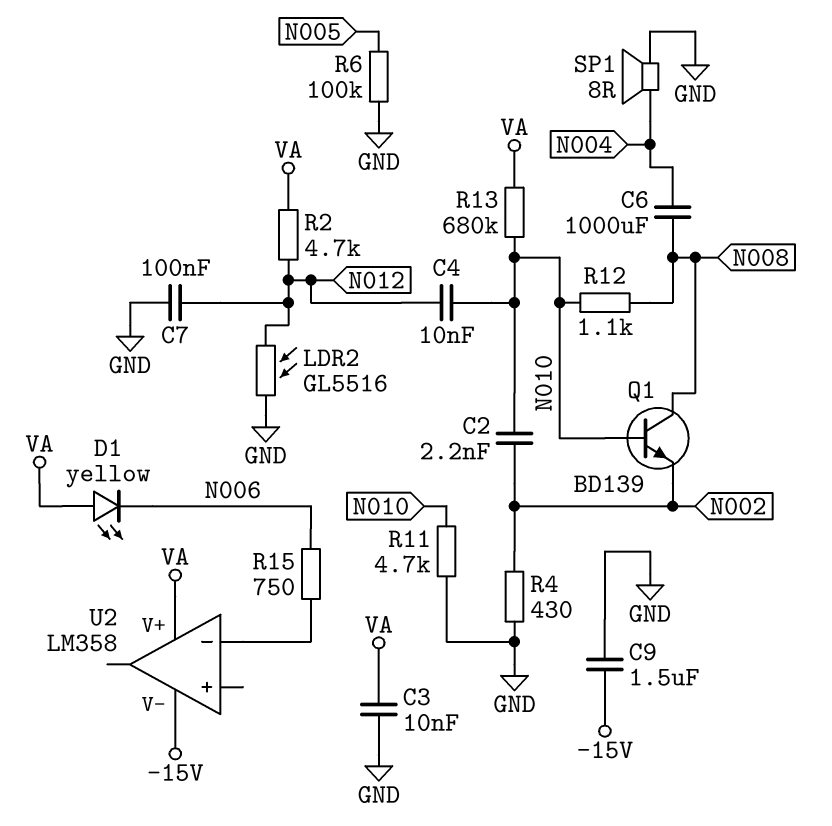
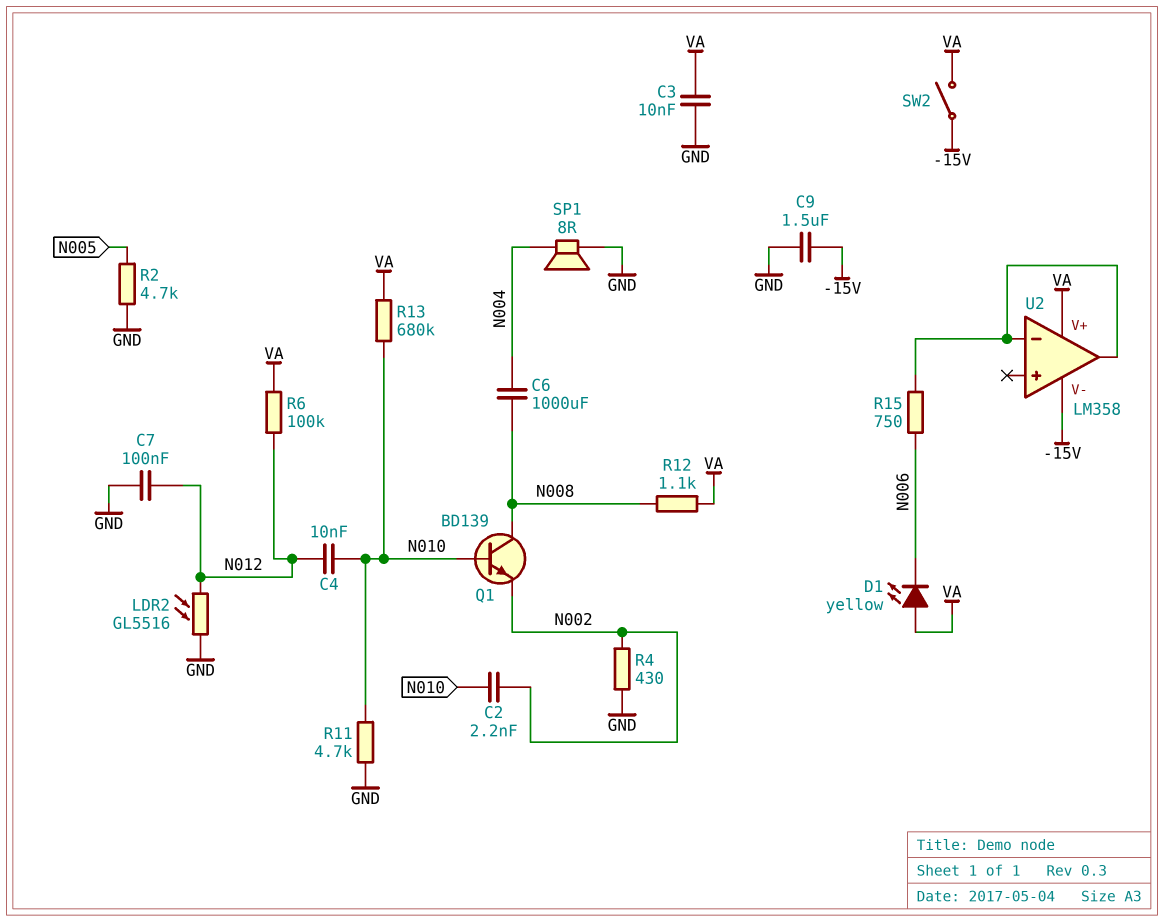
R2: 4.7k (N012, VA) -> 4.7k (GND, N005)
R6: 100k (GND, N005) -> 100k (N012, VA)
R12: 1.1k (N008, N010) -> 1.1k (N008, VA)
SW2: none -> switch (-15V, VA)
U2 pin out: none -> U2/in-

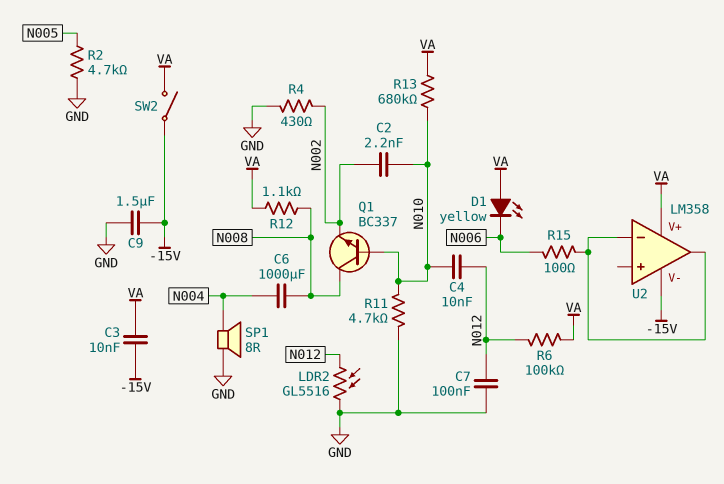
C3: 10nF (GND, VA) -> 10nF (-15V, VA)
Q1: NPN BD139 (B N010, C N008, E N002) -> NPN BC337 (B N010, C N008, E N002)
R15: 750 (N006, U2/in-) -> 100 (N006, U2/in-)

